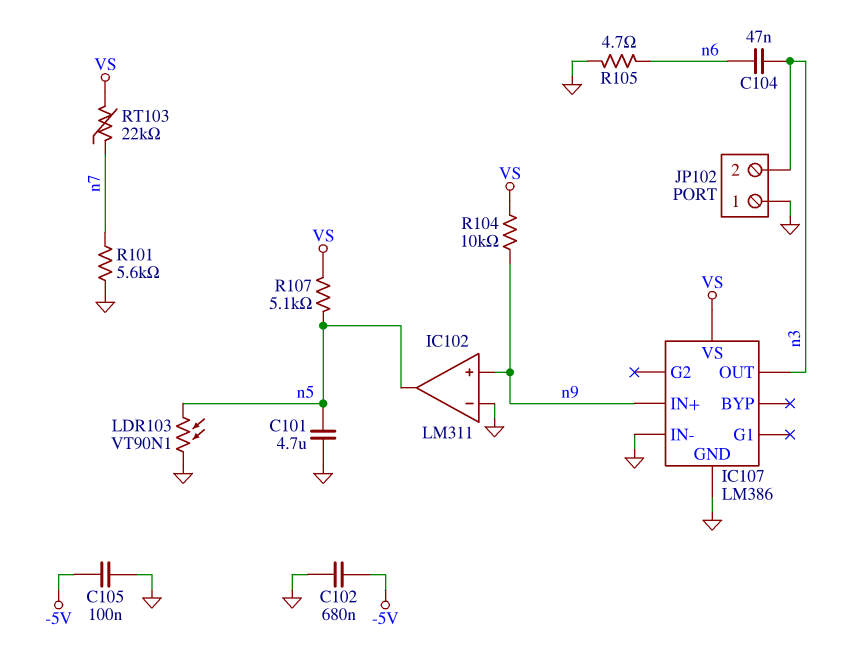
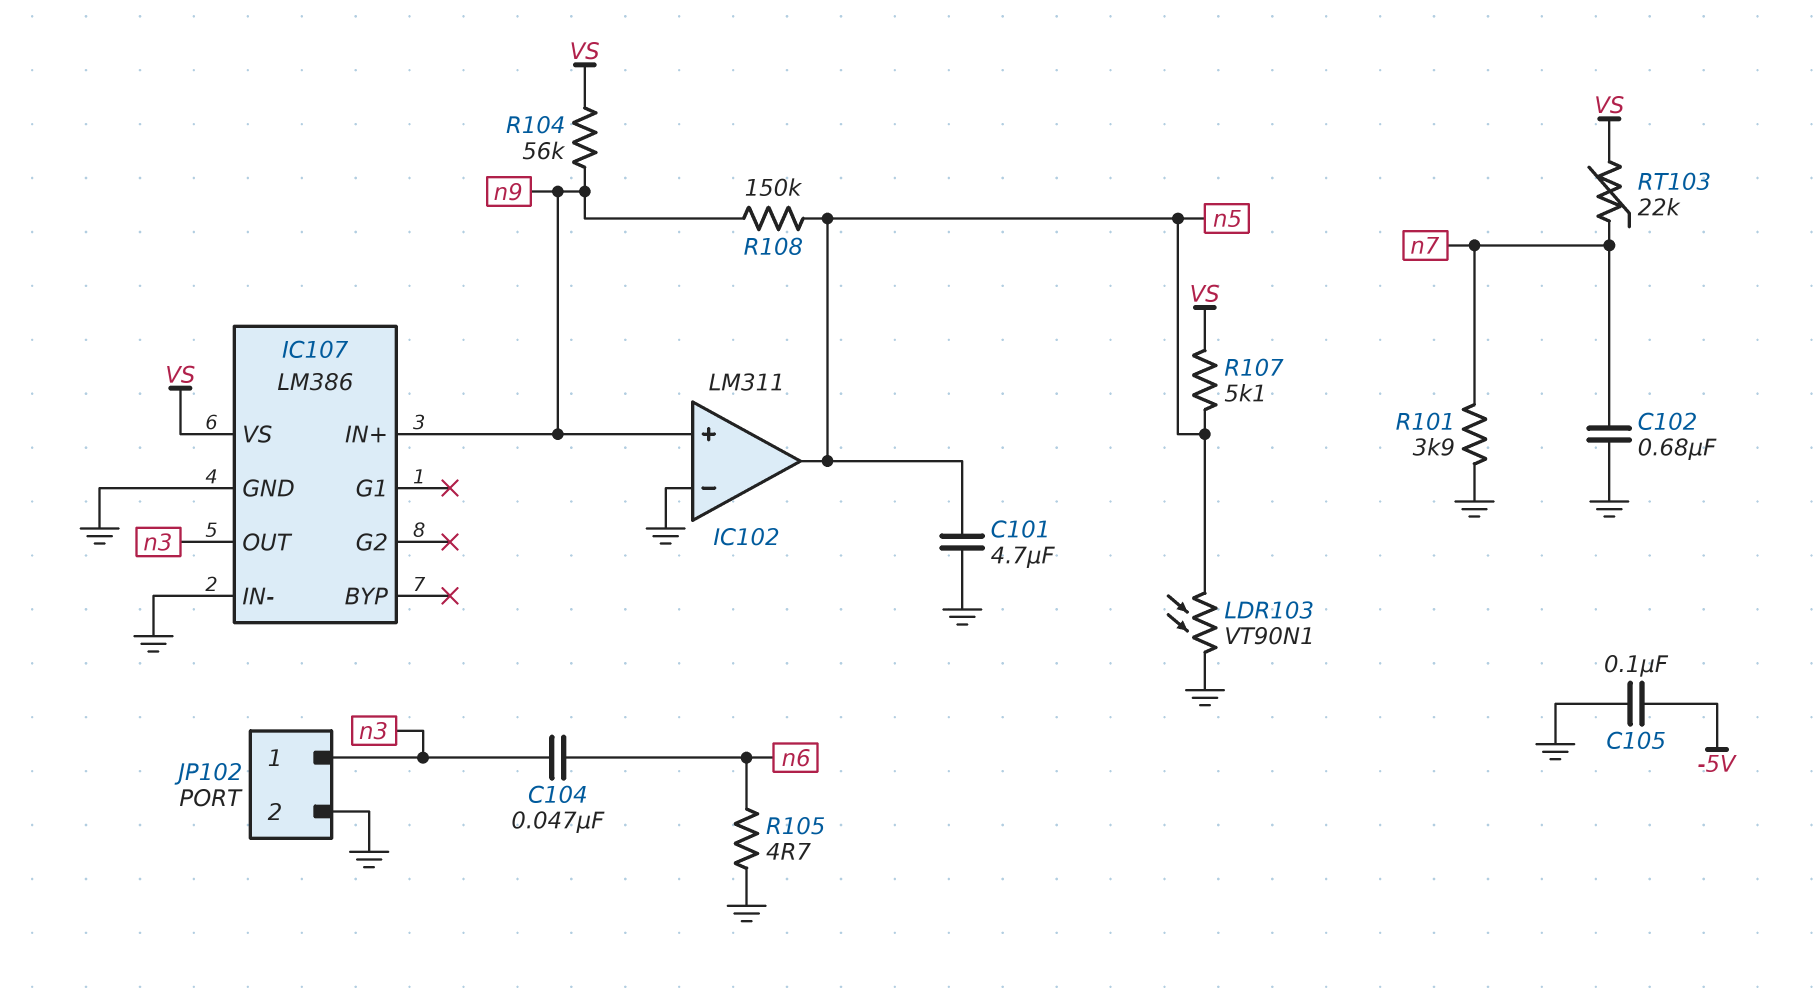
C102: 680nF (-5V, GND) -> 680nF (GND, n7)
JP102 pin 1: GND -> n3
JP102 pin 2: n3 -> GND
R101: 5.6k (GND, n7) -> 3.9k (GND, n7)
R104: 10k (VS, n9) -> 56k (VS, n9)
R108: none -> 150k (n5, n9)

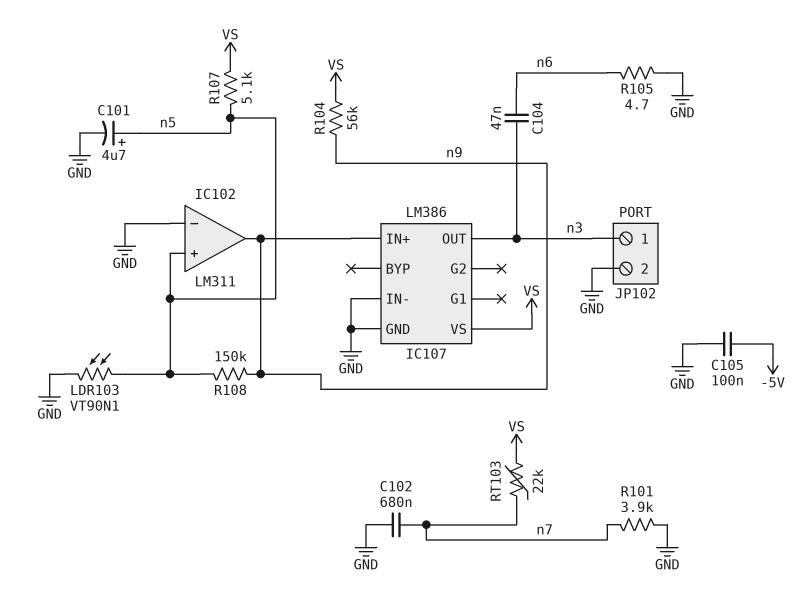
C101: 4.7uF (GND, n5) -> 4.7uF (plus n5, minus GND)
IC102 pin in+: n9 -> n5
IC102 pin out: n5 -> n9

